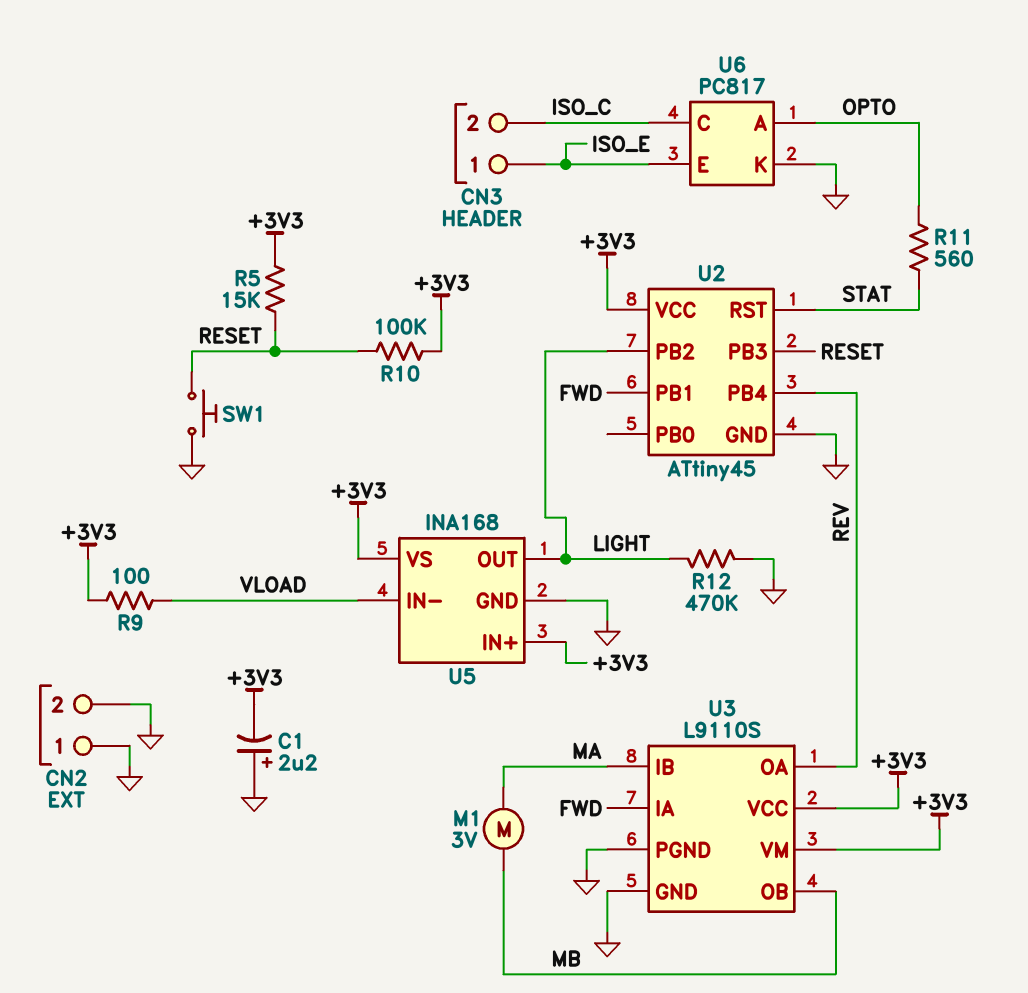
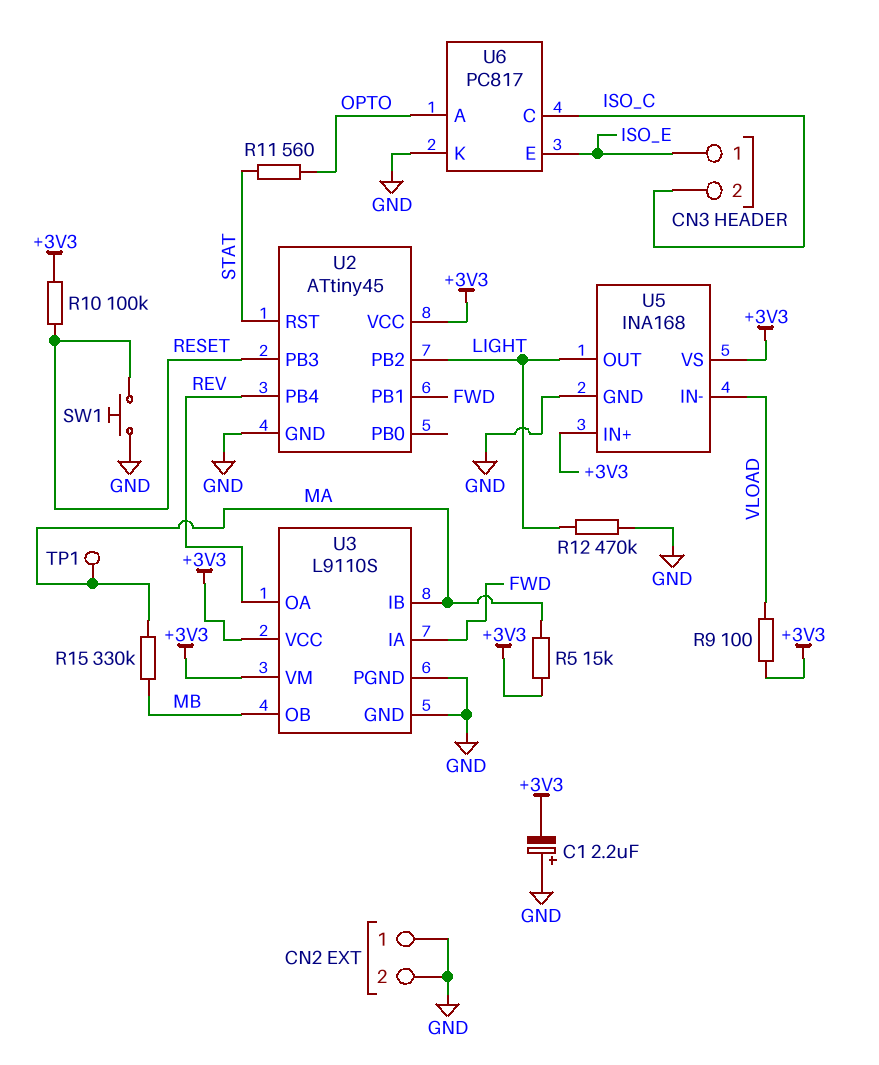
M1: motor 3V (MA, MB) -> none
R5: 15k (+3V3, RESET) -> 15k (+3V3, MA)
R15: none -> 330k (MA, MB)
TP1: none -> test point (MA)

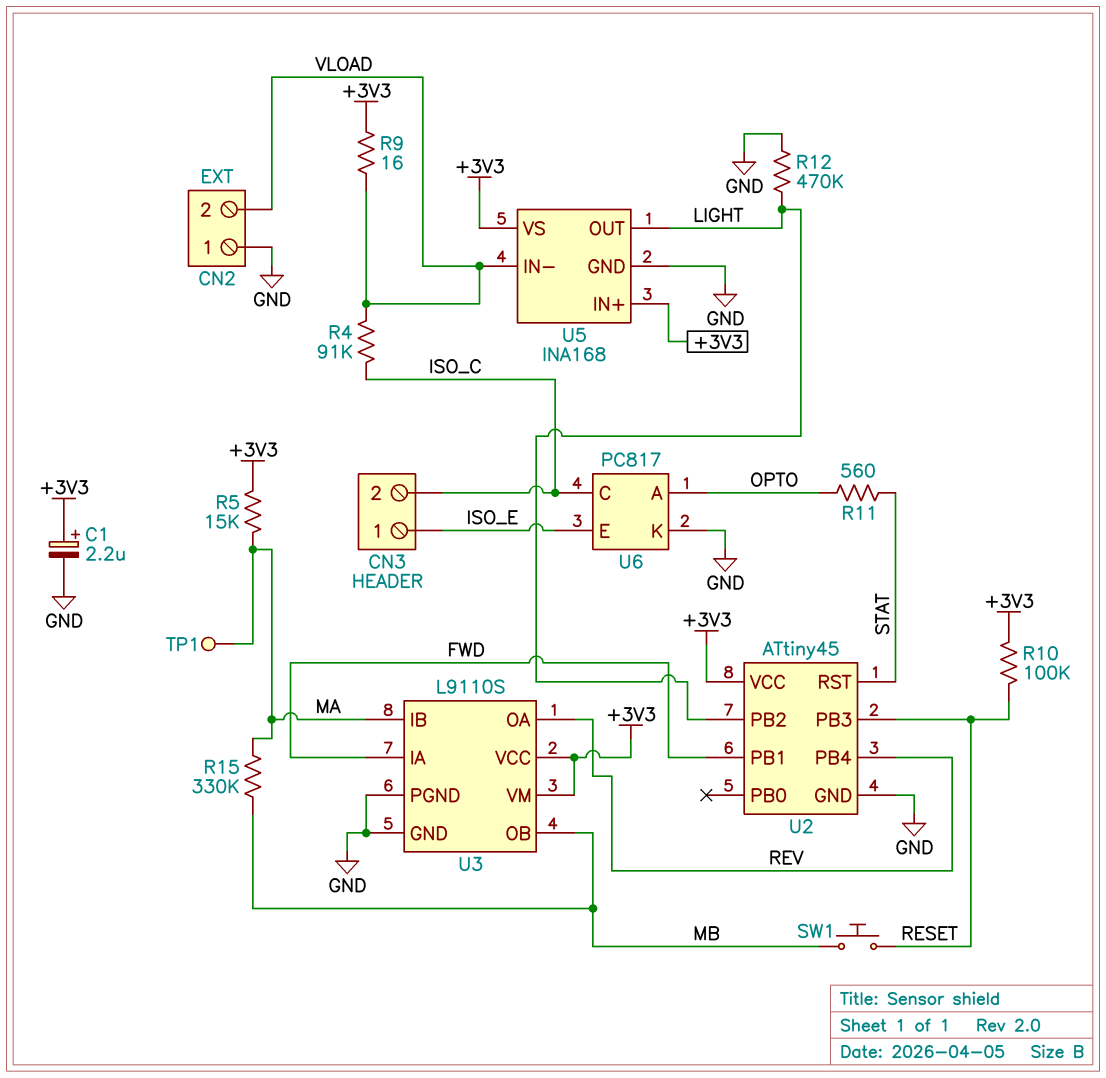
C1: 2.2uF (plus GND, minus +3V3) -> 2.2uF (plus +3V3, minus GND)
CN2 pin 2: GND -> VLOAD
R4: none -> 91k (ISO_C, VLOAD)
R9: 100 (+3V3, VLOAD) -> 16 (+3V3, VLOAD)
SW1: button (GND, RESET) -> button (MB, RESET)

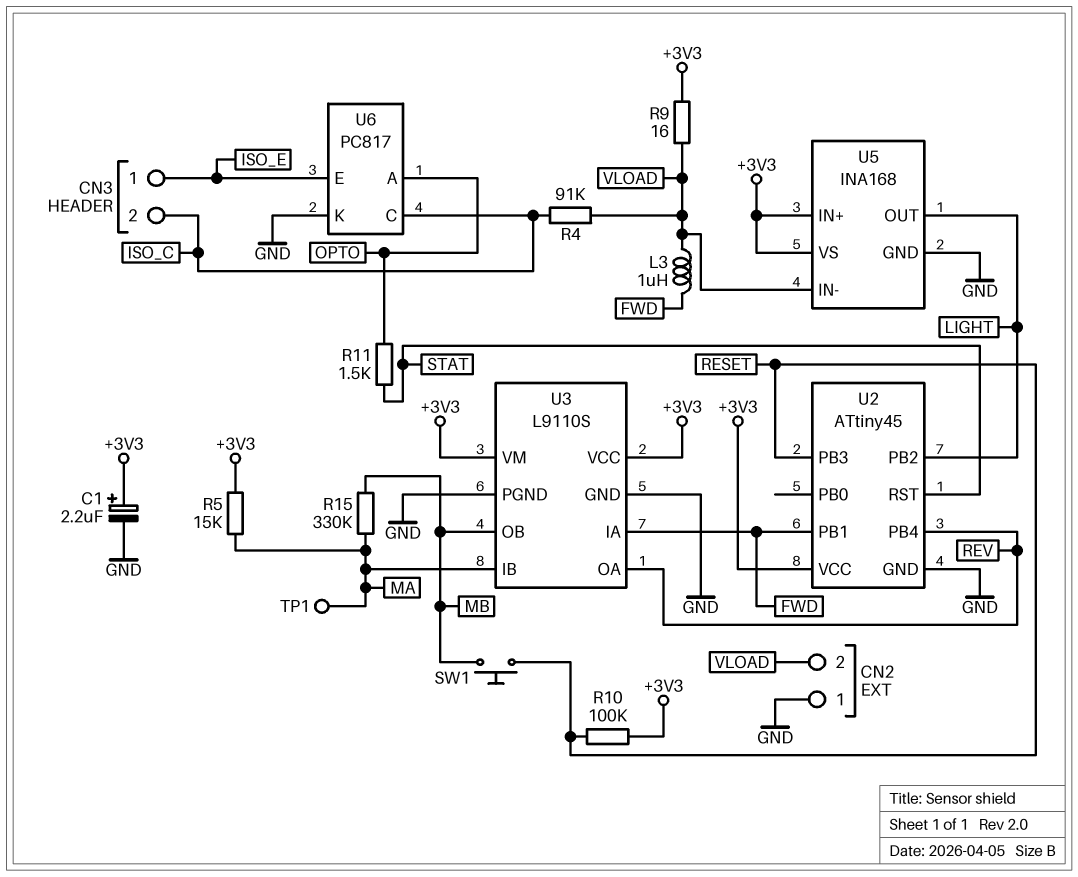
L3: none -> 1uH (FWD, VLOAD)
R11: 560 (OPTO, STAT) -> 1.5k (OPTO, STAT)
R12: 470k (GND, LIGHT) -> none

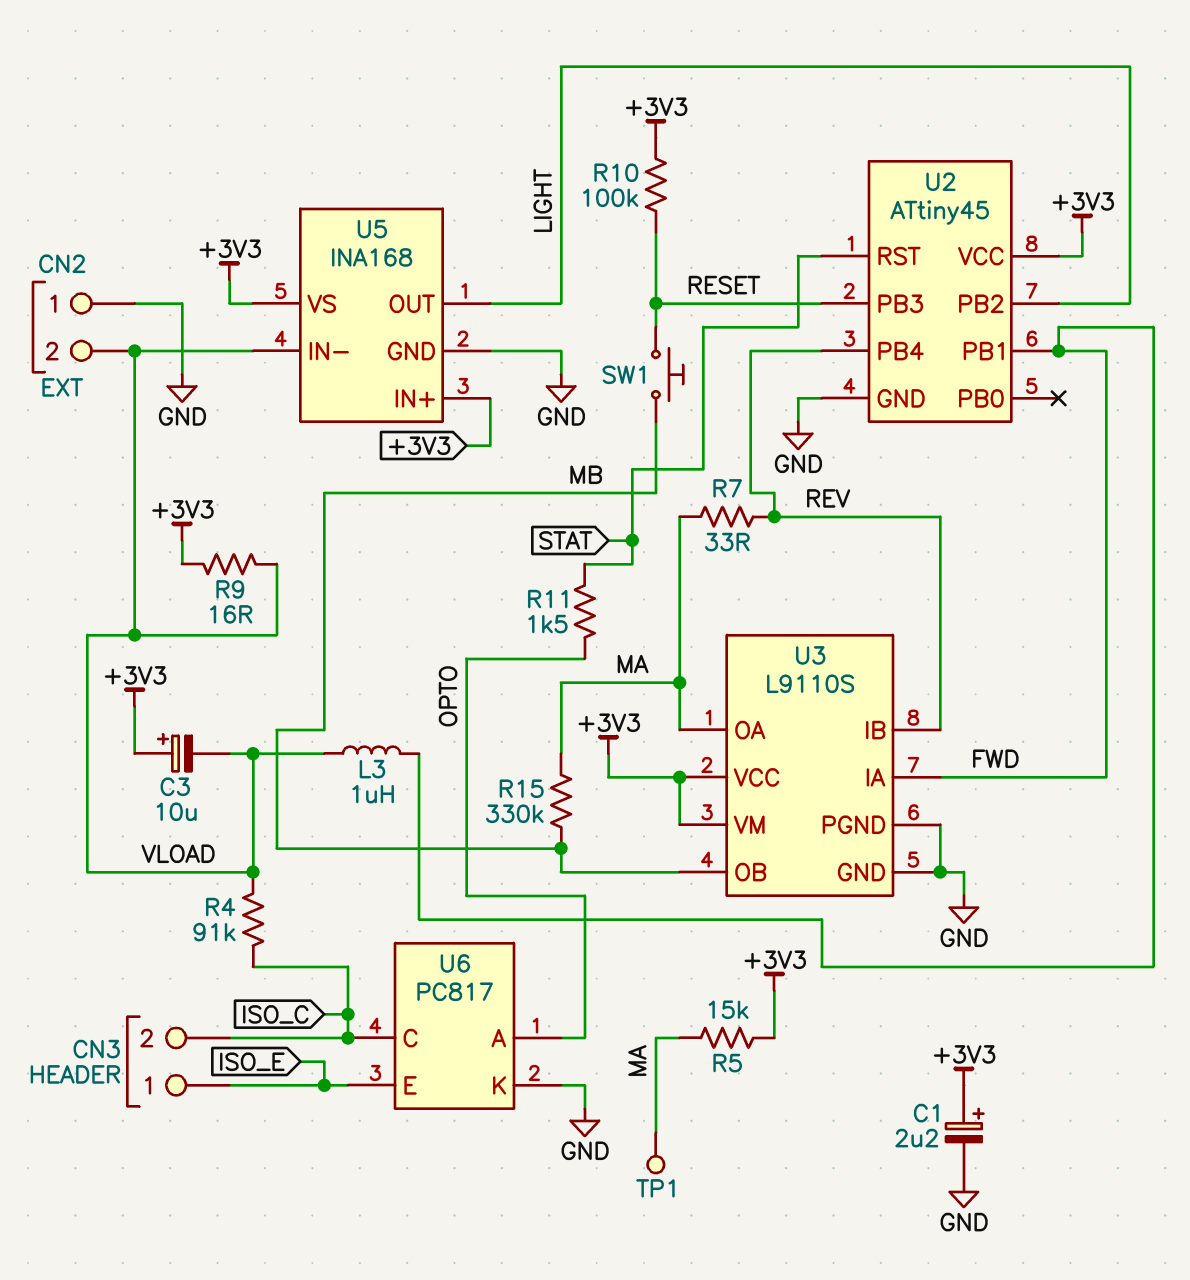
C3: none -> 10uF (plus +3V3, minus VLOAD)
R7: none -> 33 (MA, REV)
U3 pin IB: MA -> REV
U3 pin OA: REV -> MA

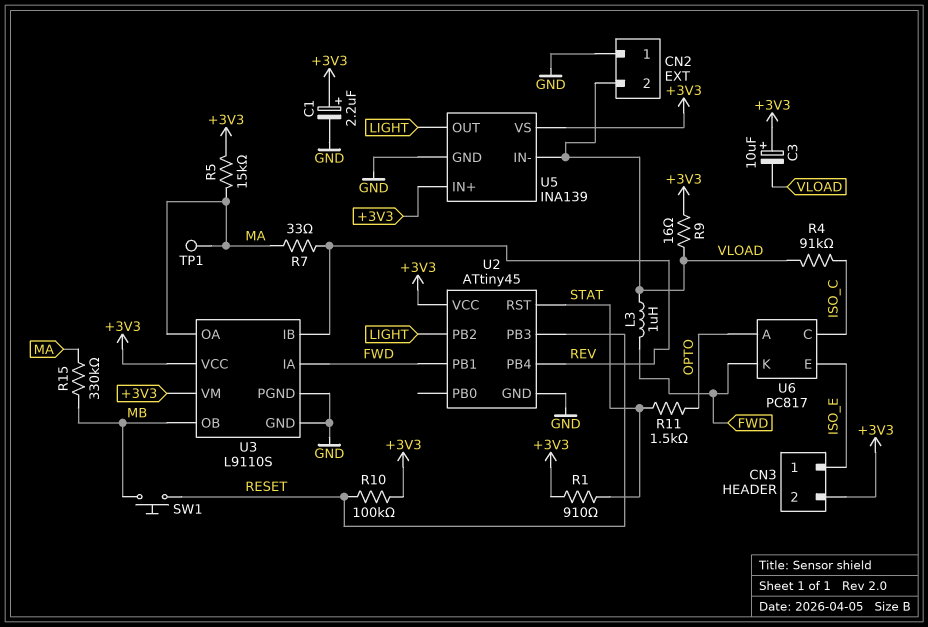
CN3 pin 2: ISO_C -> +3V3
R1: none -> 910 (+3V3, STAT)
U5: INA168 -> INA139
U6 pin K: GND -> FWD

